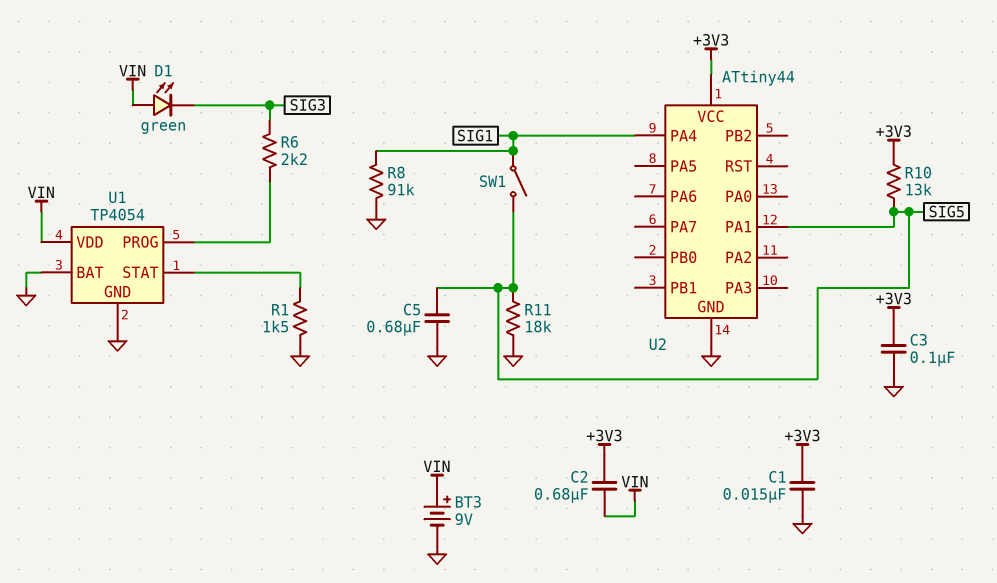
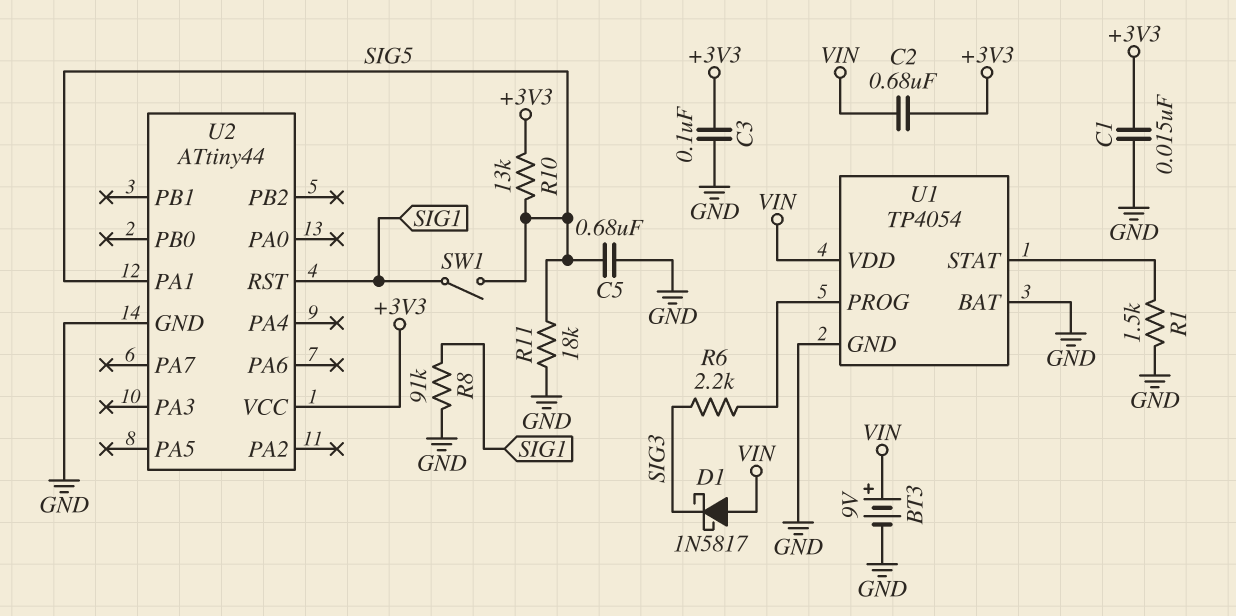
D1: LED green (A VIN, K SIG3) -> schottky 1N5817 (A VIN, K SIG3)
U2 pin PA4: SIG1 -> none
U2 pin RST: none -> SIG1

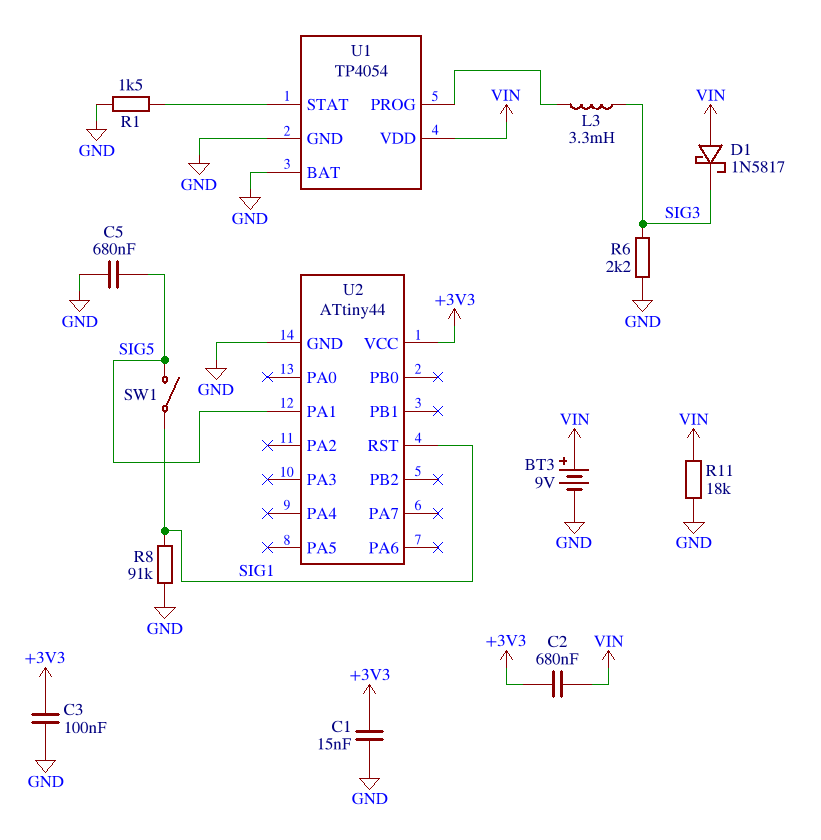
L3: none -> 3.3mH (SIG3, U1/PROG)
R6: 2.2k (SIG3, U1/PROG) -> 2.2k (GND, SIG3)
R10: 13k (+3V3, SIG5) -> none
R11: 18k (GND, SIG5) -> 18k (GND, VIN)

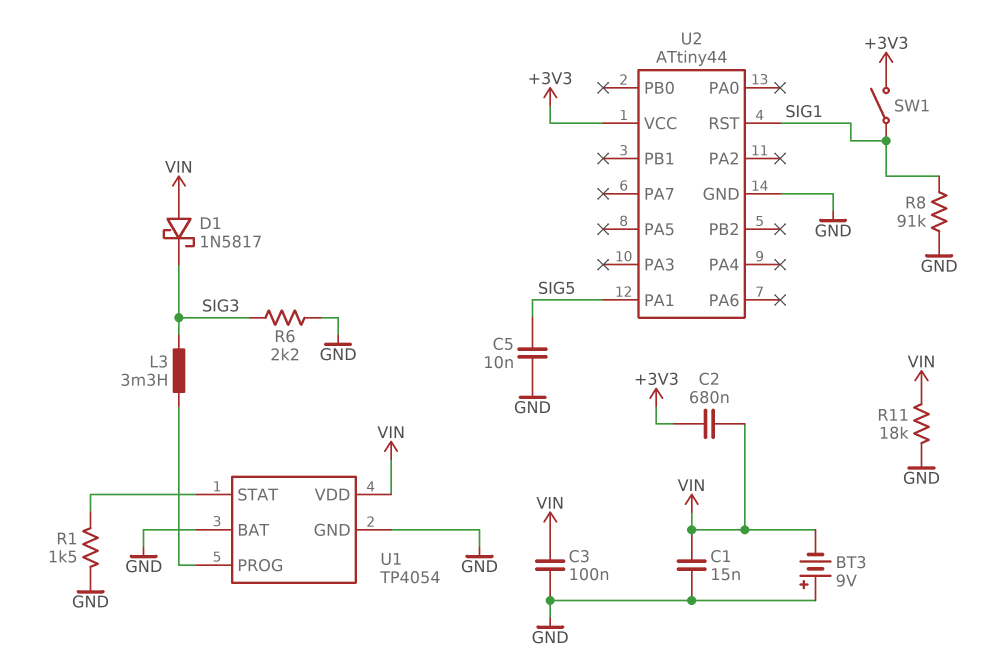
BT3: 9V (plus VIN, minus GND) -> 9V (plus GND, minus VIN)
C1: 15nF (+3V3, GND) -> 15nF (GND, VIN)
C3: 100nF (+3V3, GND) -> 100nF (GND, VIN)
C5: 680nF (GND, SIG5) -> 10nF (GND, SIG5)
SW1: switch (SIG1, SIG5) -> switch (+3V3, SIG1)

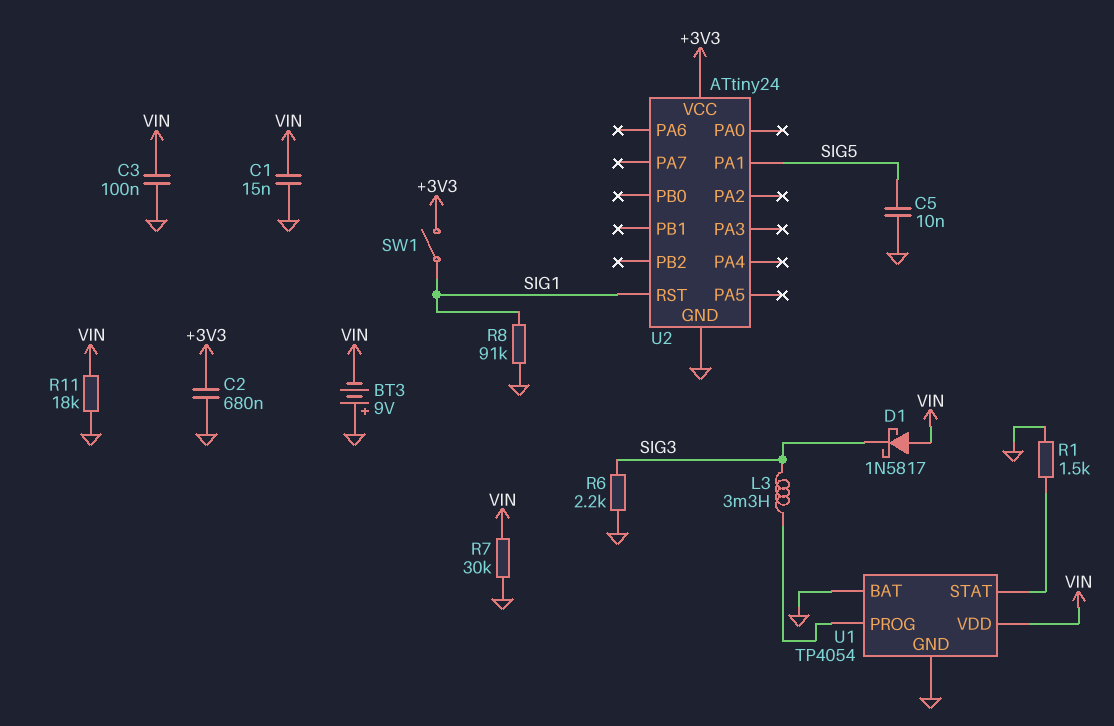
C2: 680nF (+3V3, VIN) -> 680nF (+3V3, GND)
R7: none -> 30k (GND, VIN)
U2: ATtiny44 -> ATtiny24

